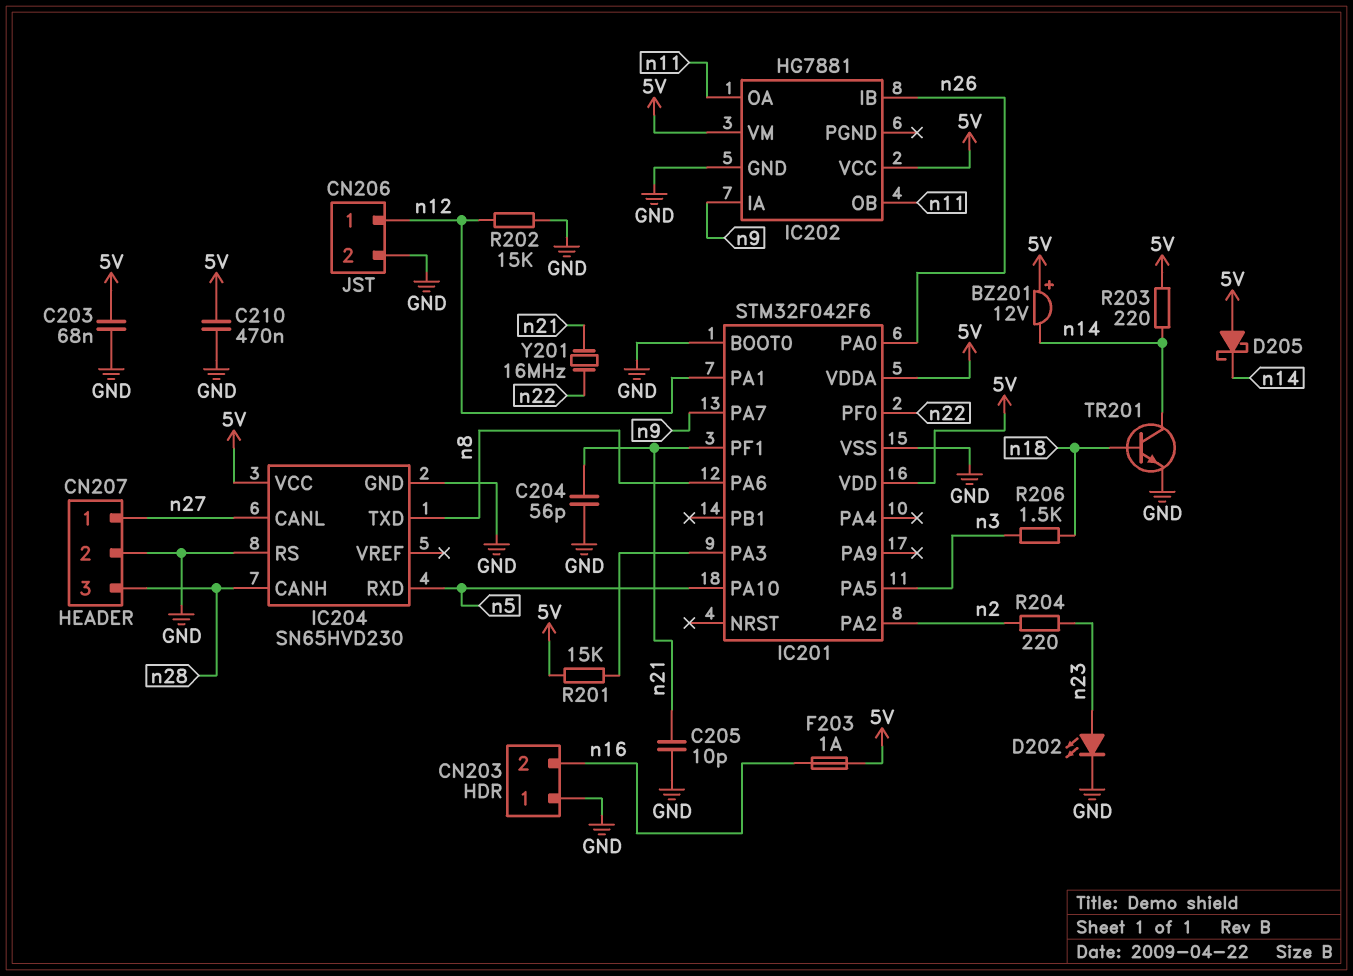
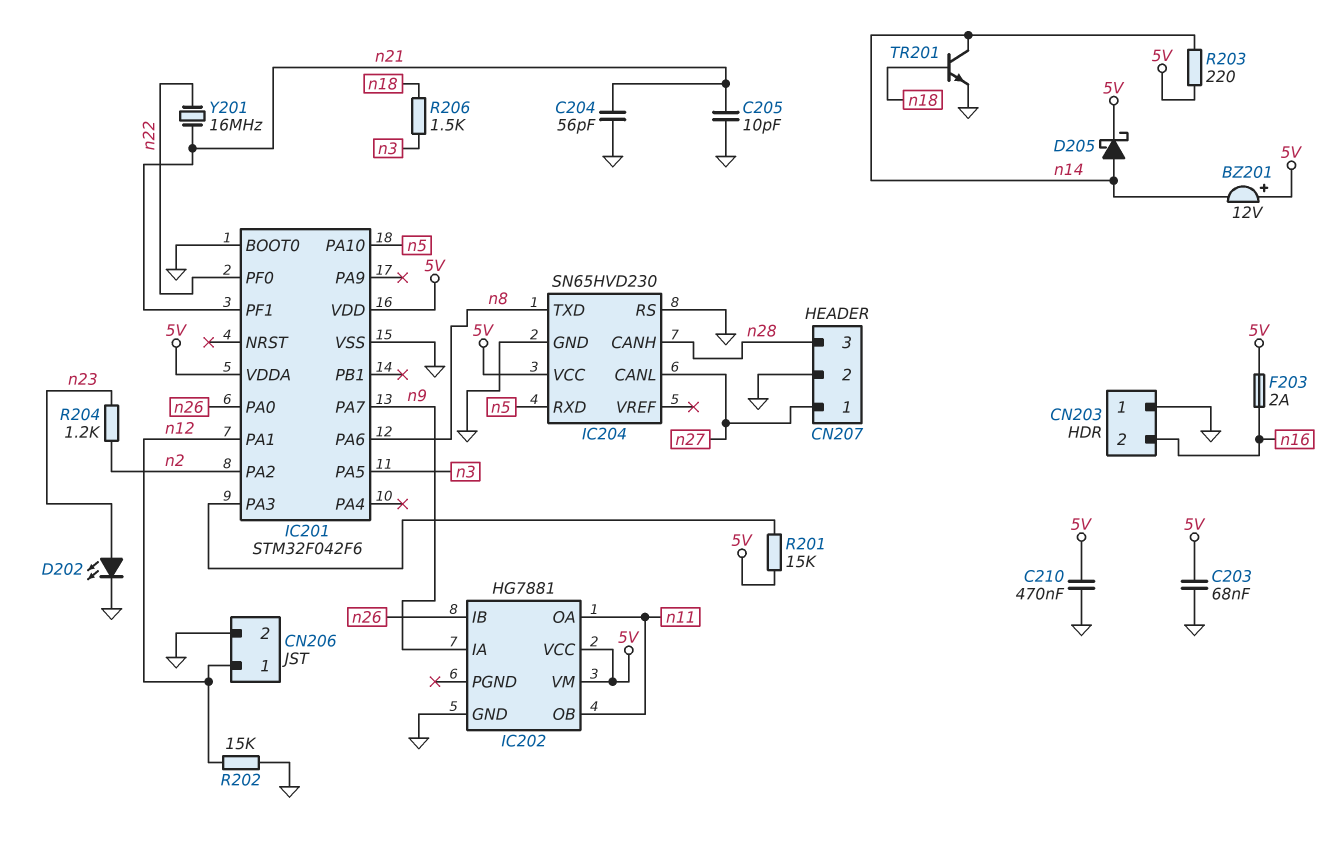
D205: schottky (A 5V, K n14) -> schottky (A n14, K 5V)
F203: 1A (5V, n16) -> 2A (5V, n16)
R204: 220 (n2, n23) -> 1.2k (n2, n23)

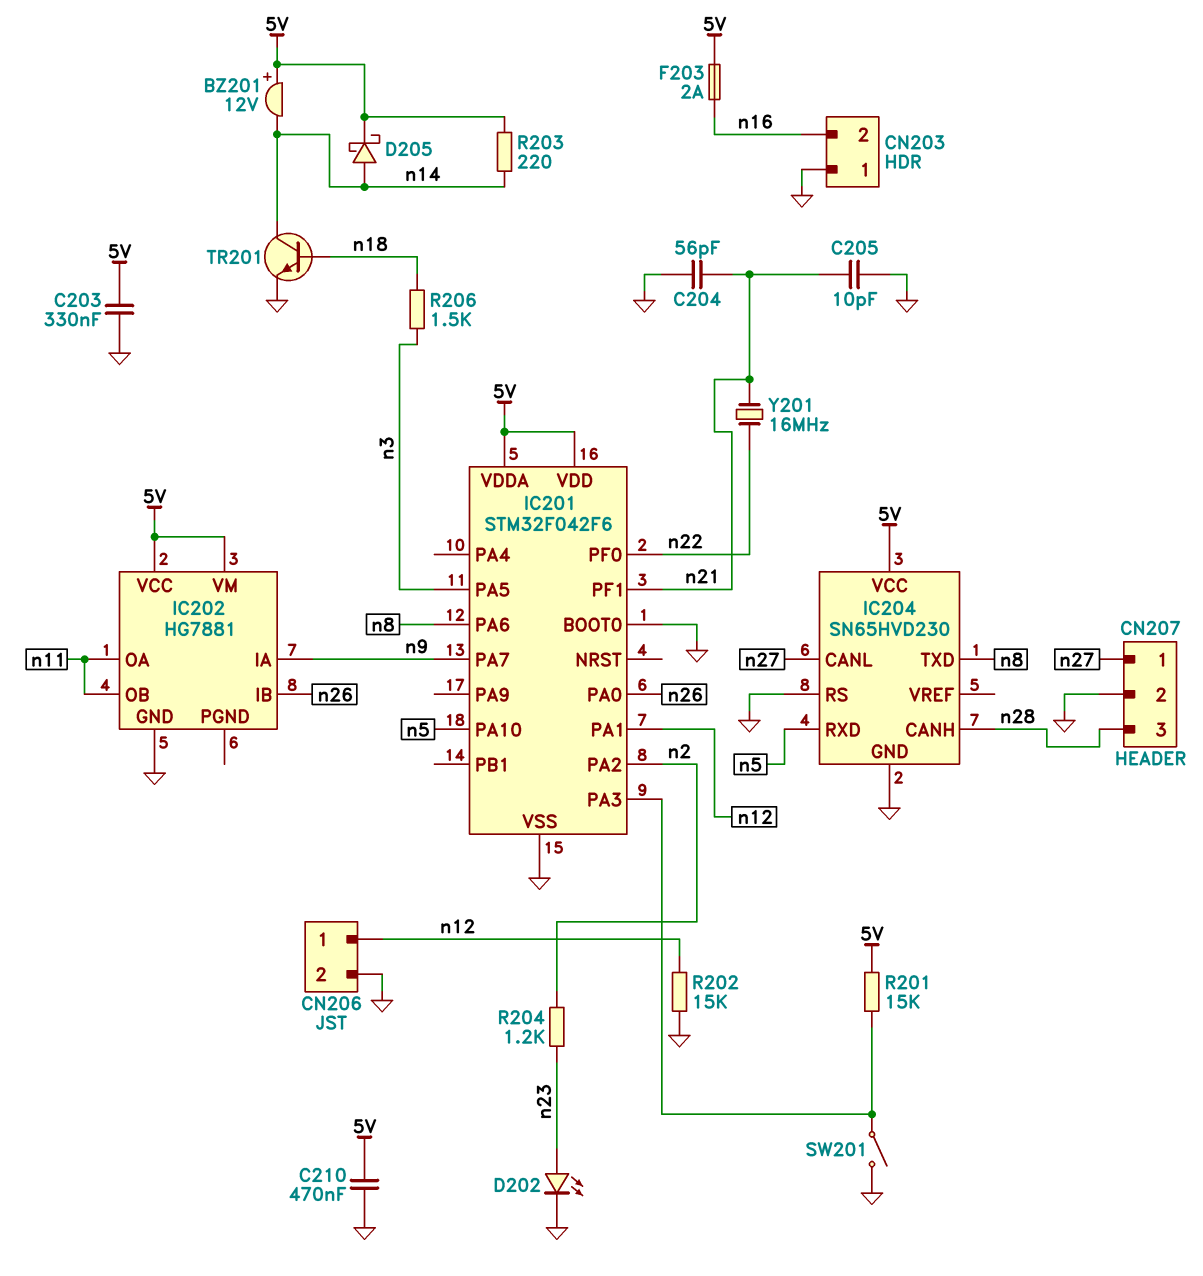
C203: 68nF (5V, GND) -> 330nF (5V, GND)
SW201: none -> switch (GND, IC201/PA3)

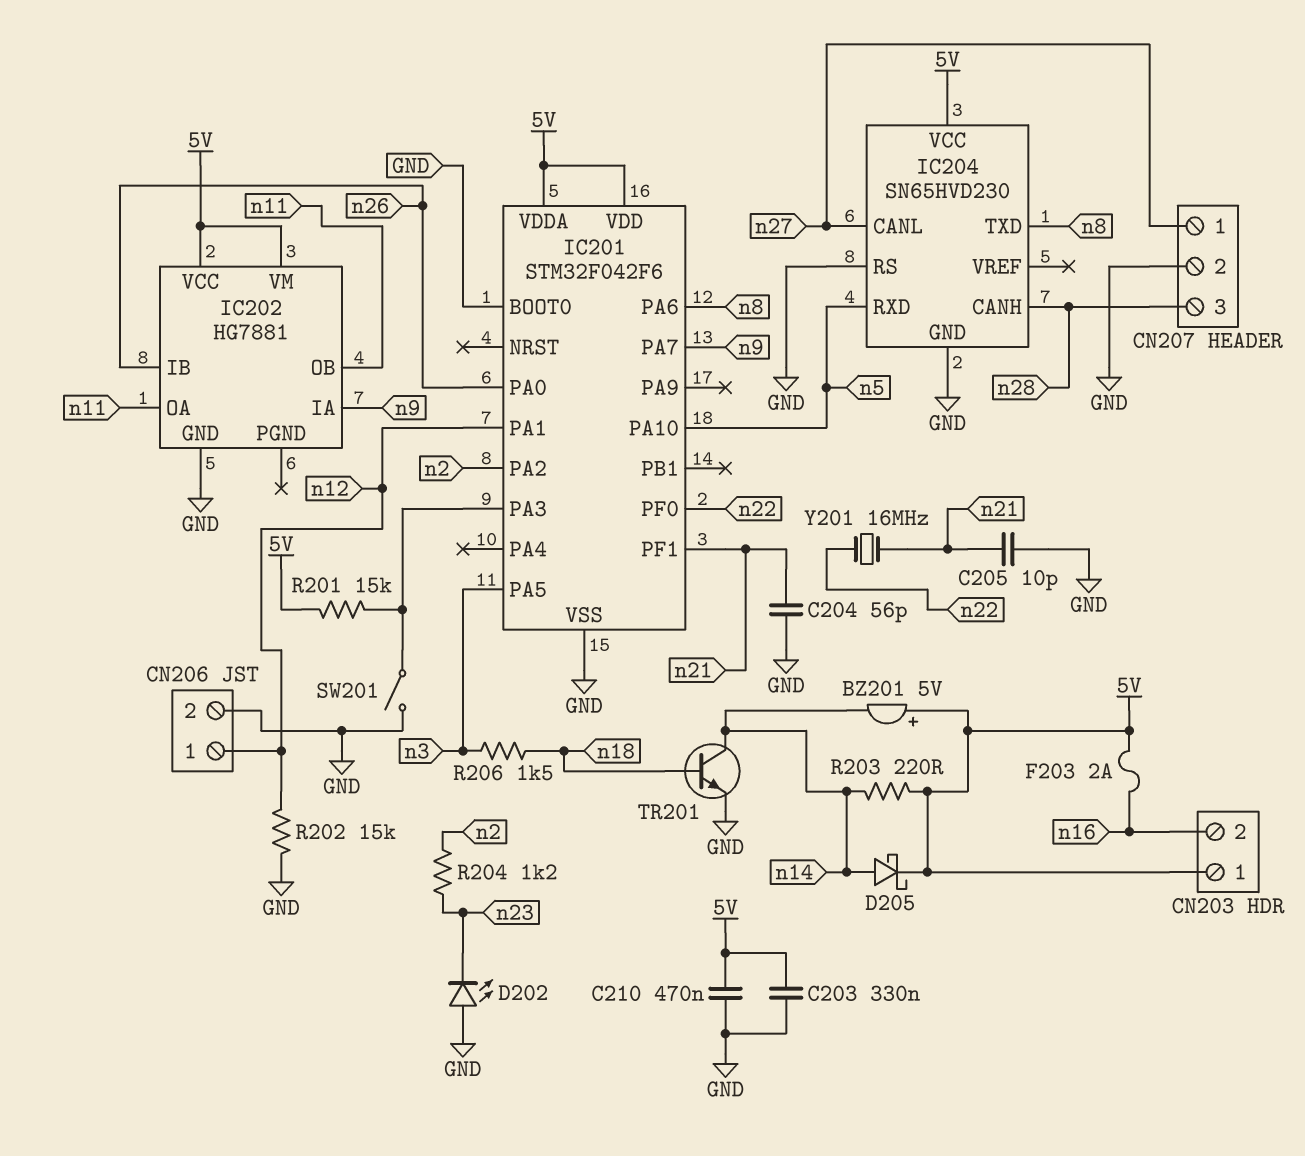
BZ201: buzzer 12V (plus 5V, minus n14) -> buzzer 5V (plus 5V, minus n14)
CN203 pin 1: GND -> 5V
D202: LED (A n23, K GND) -> LED (A GND, K n23)

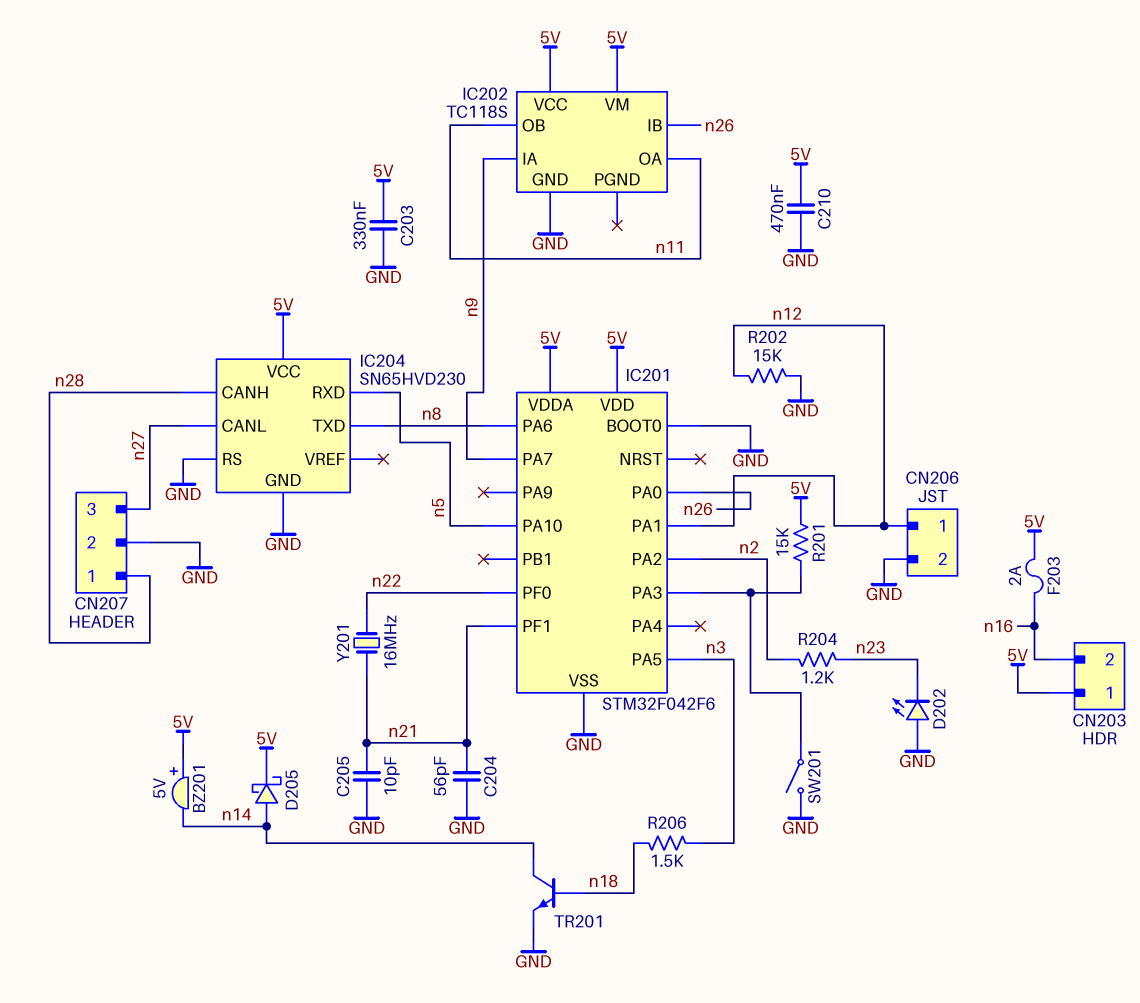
CN207 pin 1: n27 -> n28
CN207 pin 3: n28 -> n27
IC202: HG7881 -> TC118S
R203: 220 (5V, n14) -> none

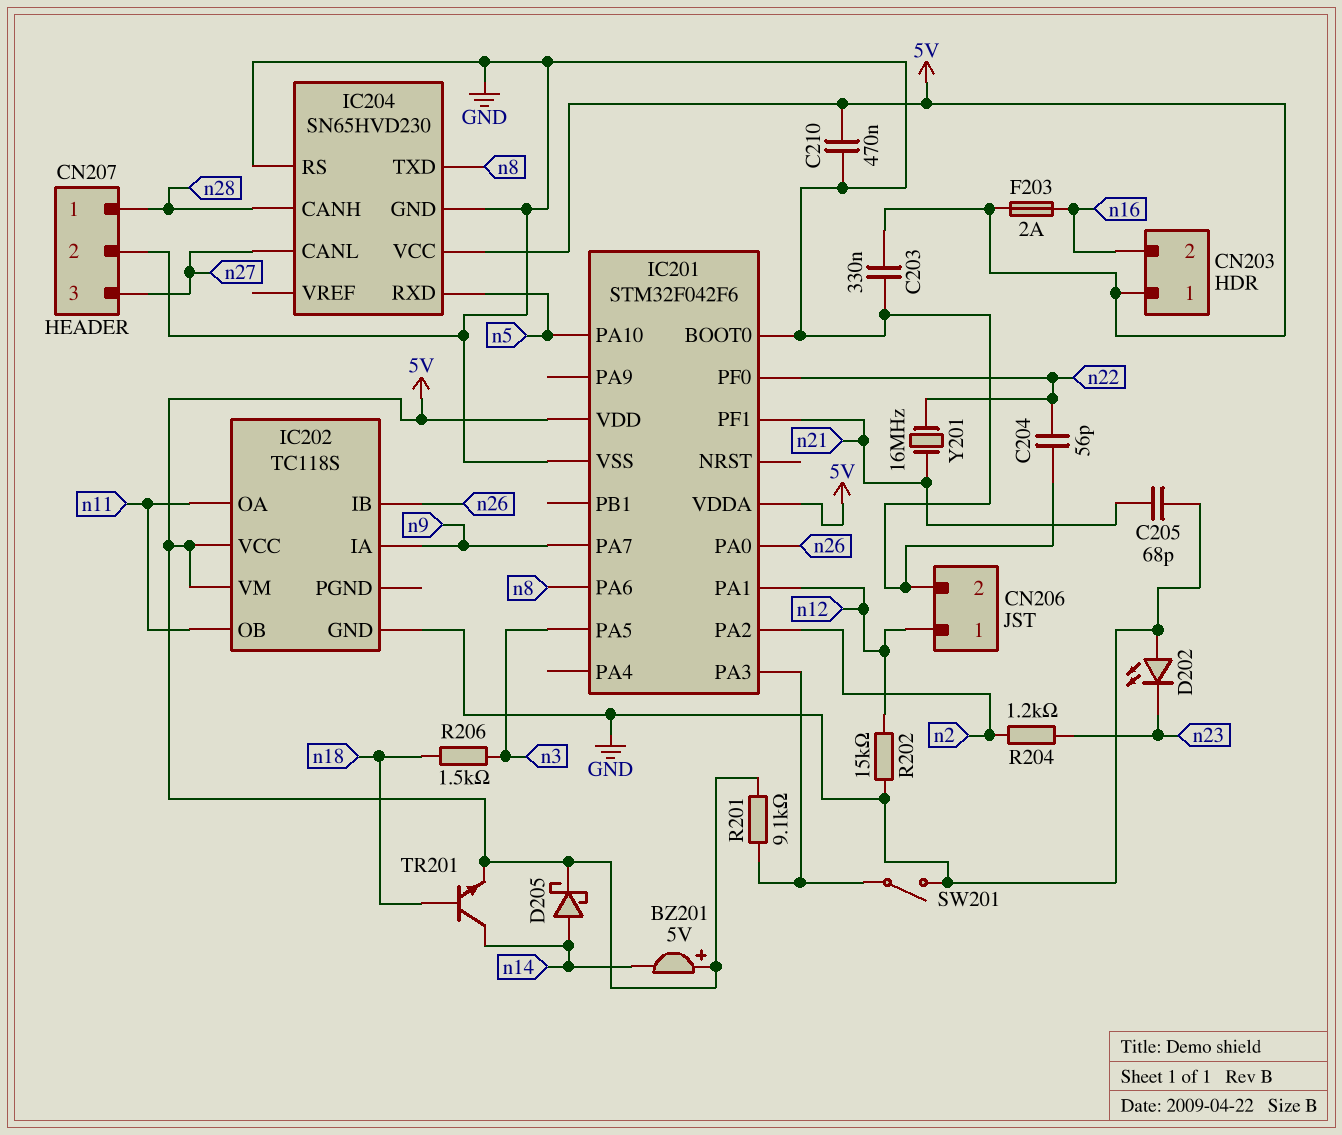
C204: 56pF (GND, n21) -> 56pF (GND, n22)
C205: 10pF (GND, n21) -> 68pF (GND, n21)
R201: 15k (5V, IC201/PA3) -> 9.1k (5V, IC201/PA3)
TR201: NPN (B n18, C n14, E GND) -> NPN (B n18, C n14, E 5V)

